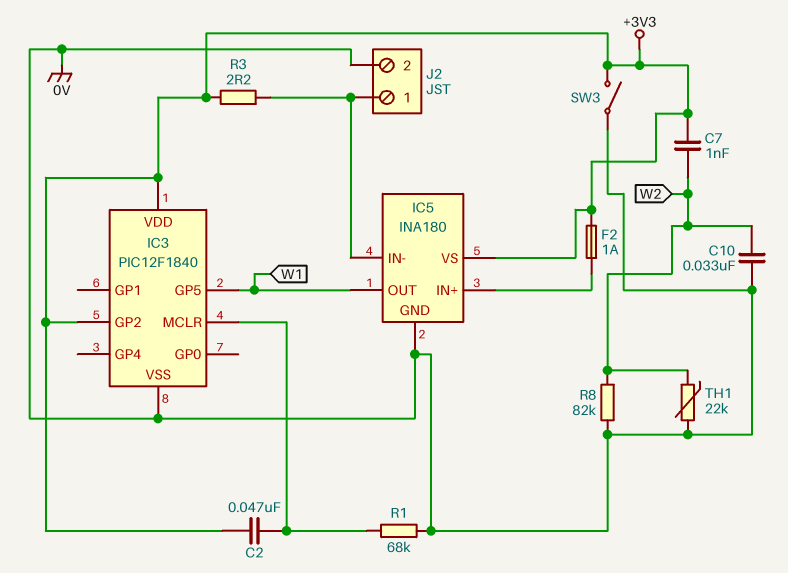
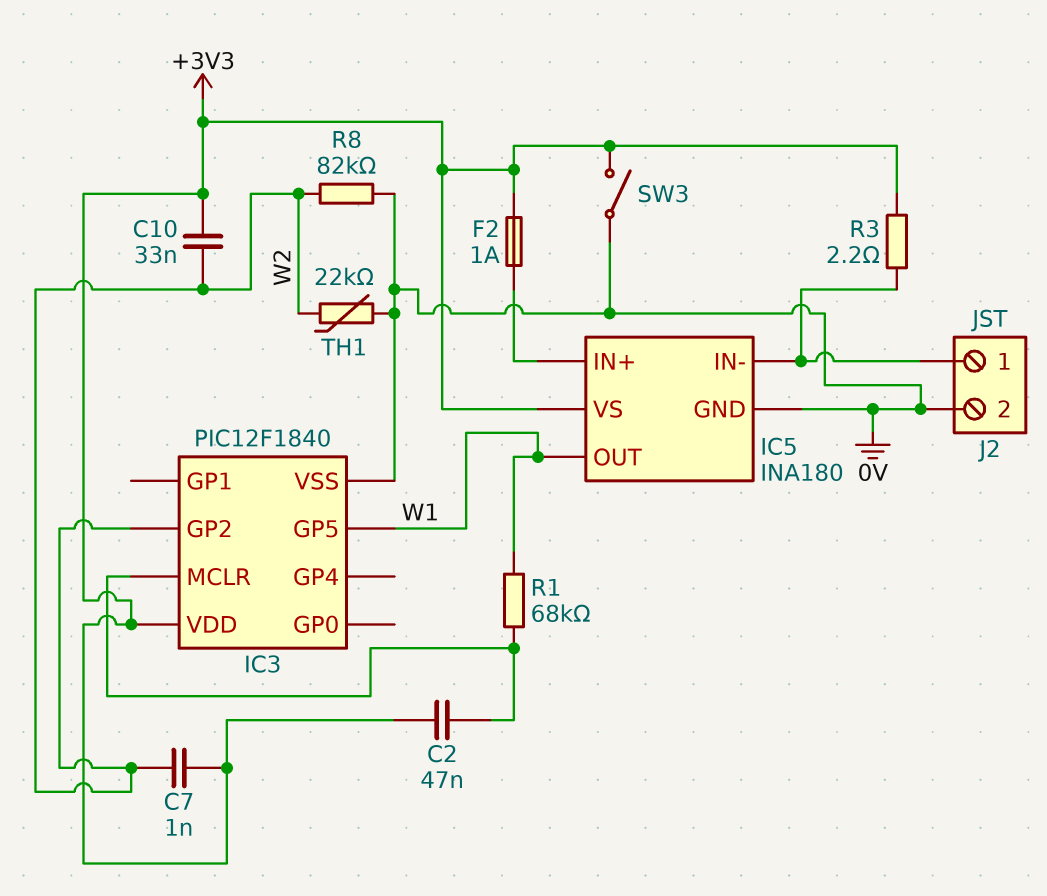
C10: 33nF (0V, W2) -> 33nF (+3V3, W2)
IC3 pin GP2: +3V3 -> W2
R1: 68k (0V, IC3/MCLR) -> 68k (IC3/MCLR, W1)

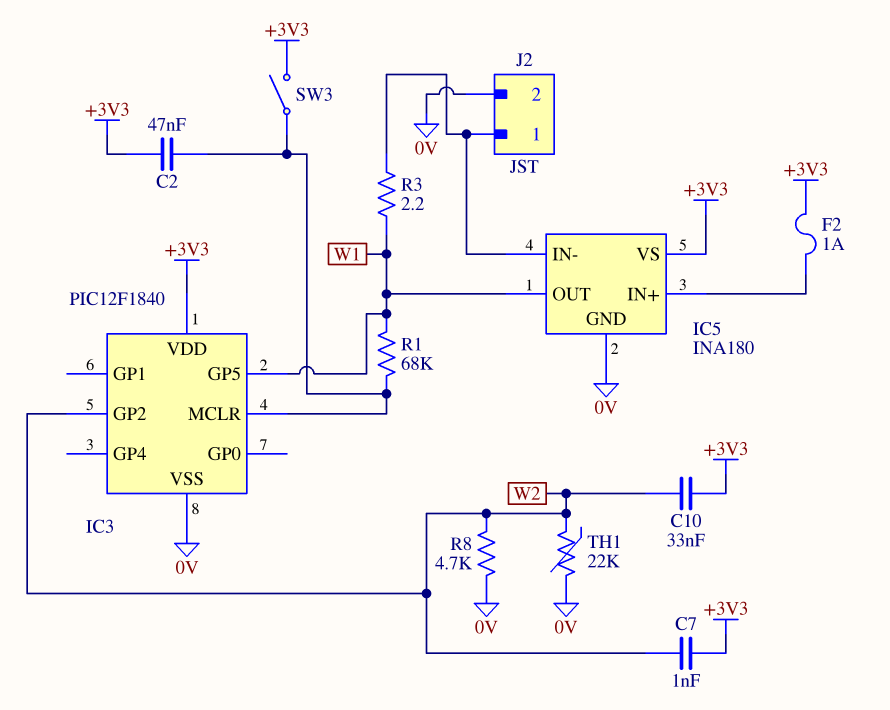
R3: 2.2 (+3V3, IC5/IN-) -> 2.2 (IC5/IN-, W1)
R8: 82k (0V, W2) -> 4.7k (0V, W2)
SW3: switch (+3V3, 0V) -> switch (+3V3, IC3/MCLR)

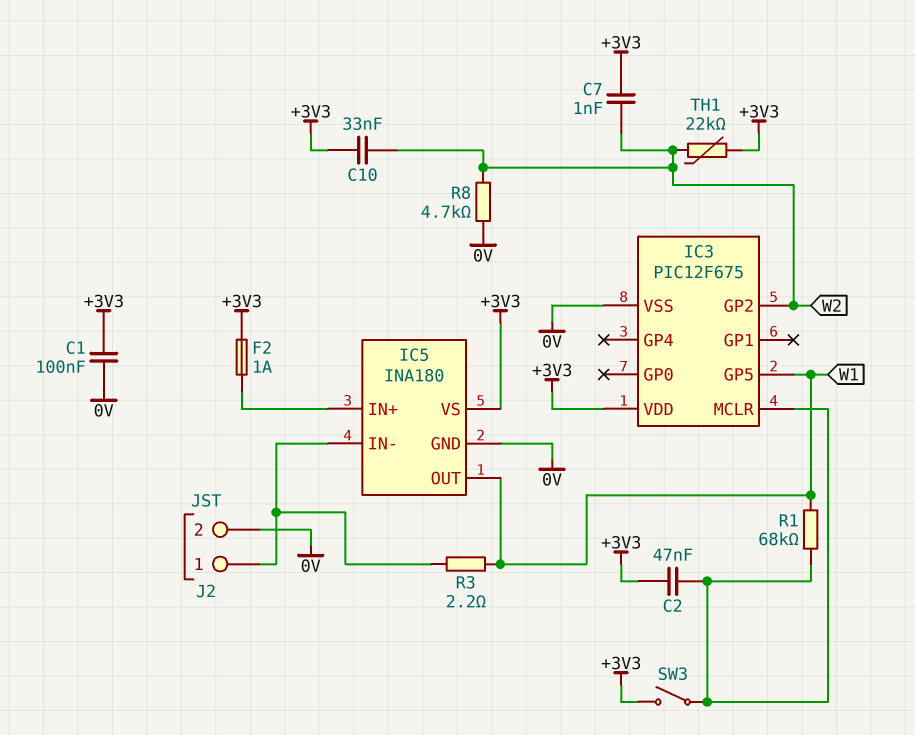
C1: none -> 100nF (+3V3, 0V)
IC3: PIC12F1840 -> PIC12F675
TH1: 22k (0V, W2) -> 22k (+3V3, W2)

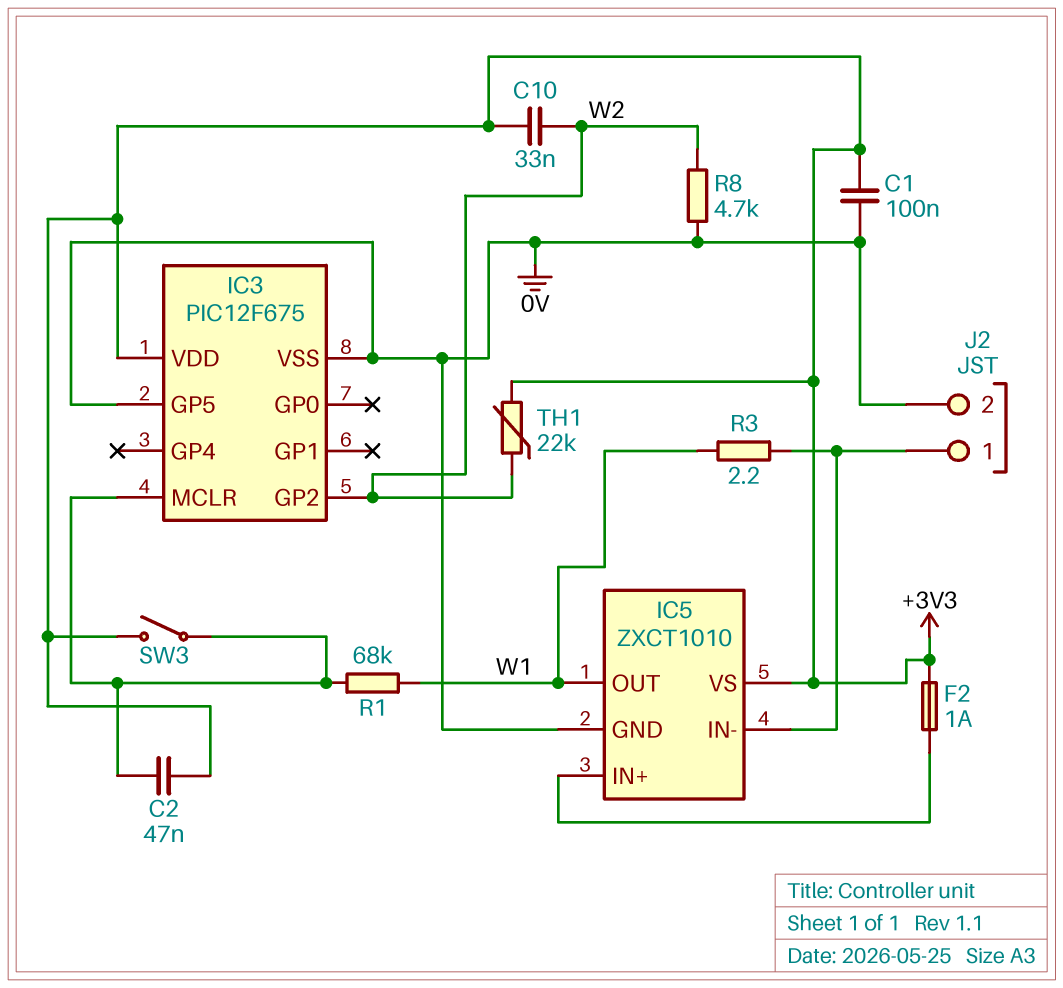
C7: 1nF (+3V3, W2) -> none
IC3 pin GP5: W1 -> 0V
IC5: INA180 -> ZXCT1010

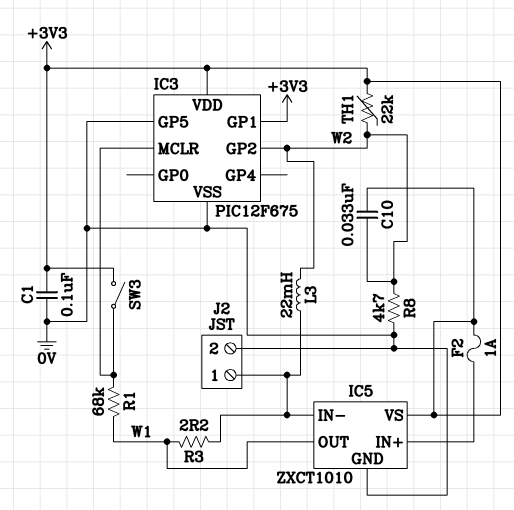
C2: 47nF (+3V3, IC3/MCLR) -> none
IC3 pin GP1: none -> +3V3
L3: none -> 22mH (IC5/IN-, W2)

